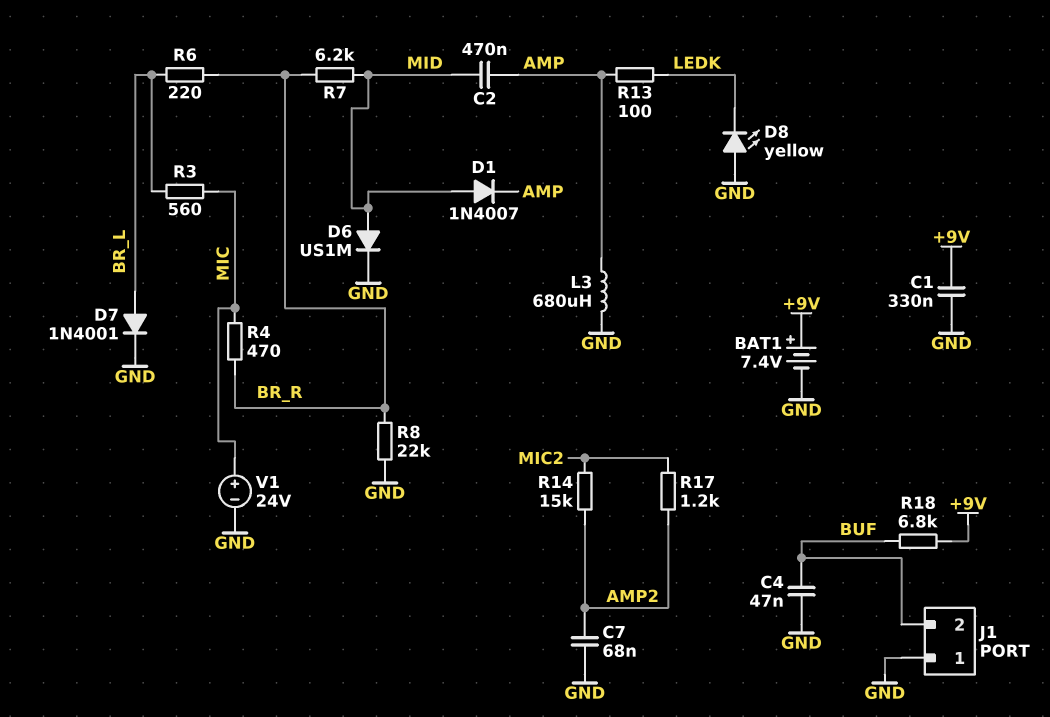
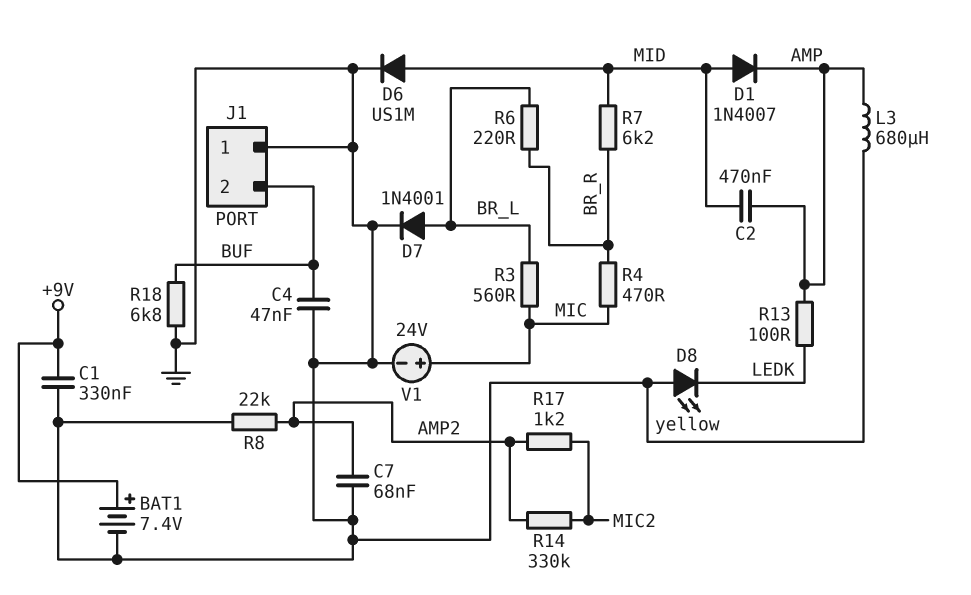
R8: 22k (BR_R, GND) -> 22k (AMP2, GND)
R14: 15k (AMP2, MIC2) -> 330k (AMP2, MIC2)
R18: 6.8k (+9V, BUF) -> 6.8k (BUF, GND)

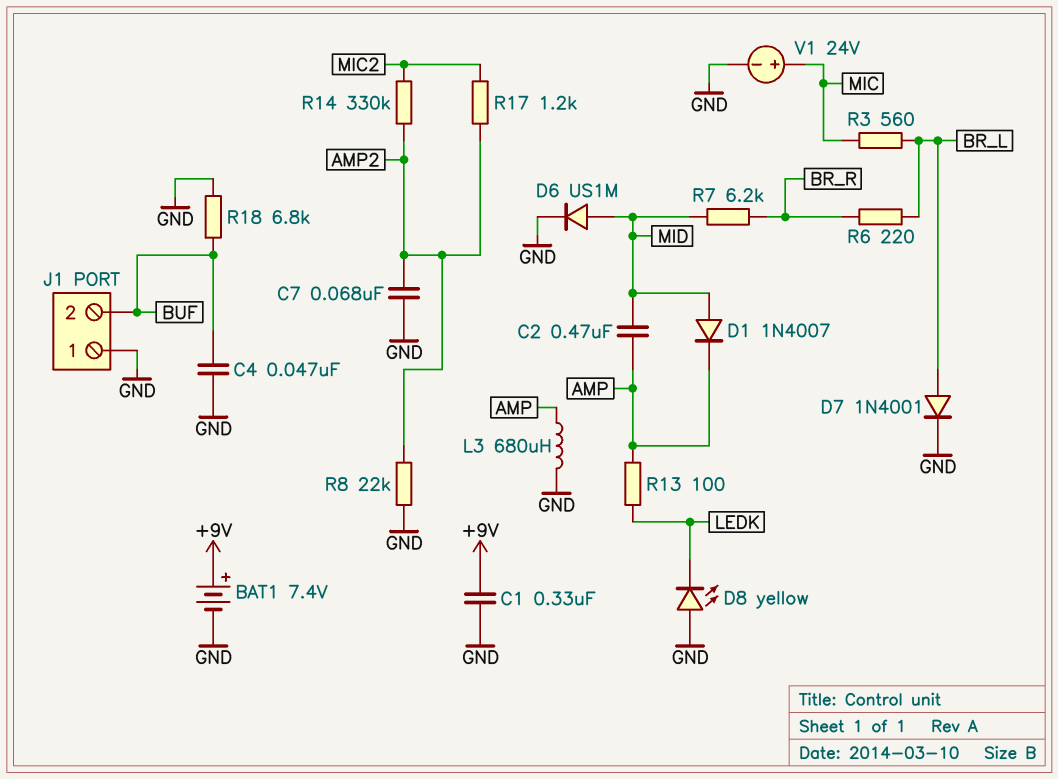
R4: 470 (BR_R, MIC) -> none

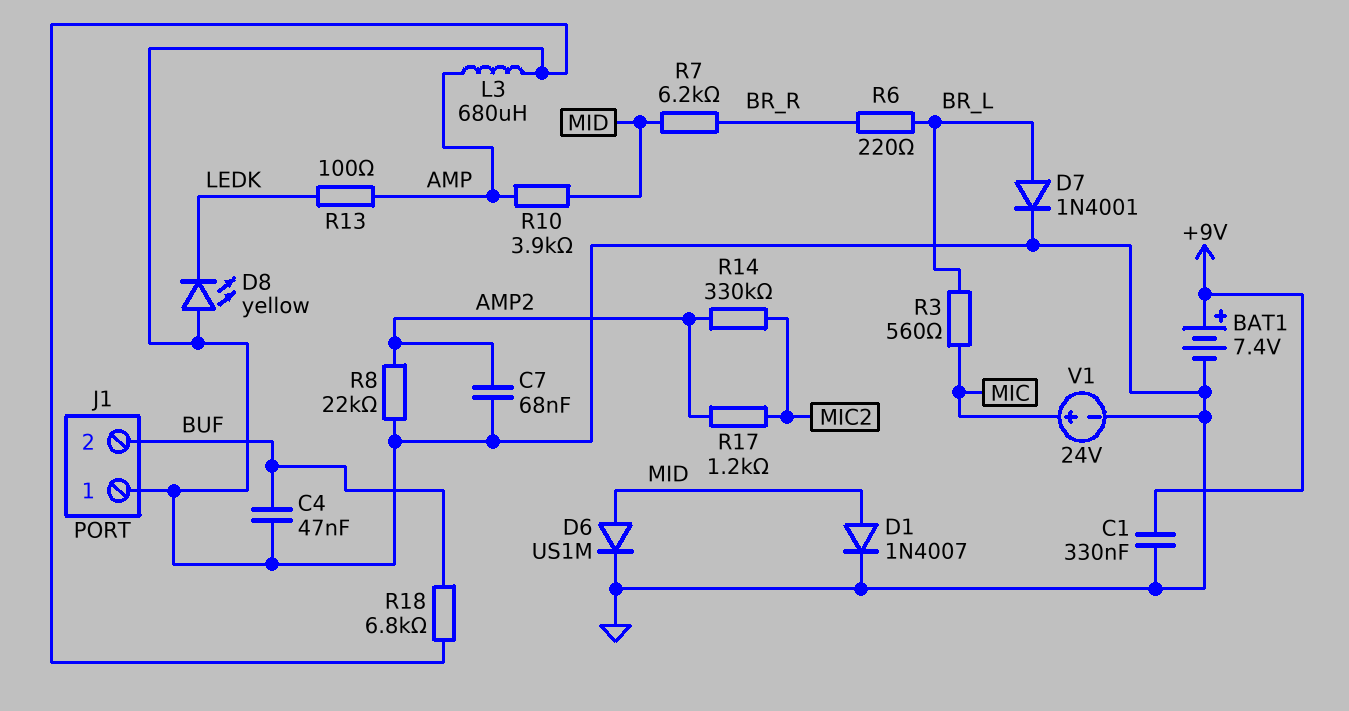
C2: 470nF (AMP, MID) -> none
D1: diode 1N4007 (A MID, K AMP) -> diode 1N4007 (A MID, K GND)
R10: none -> 3.9k (AMP, MID)

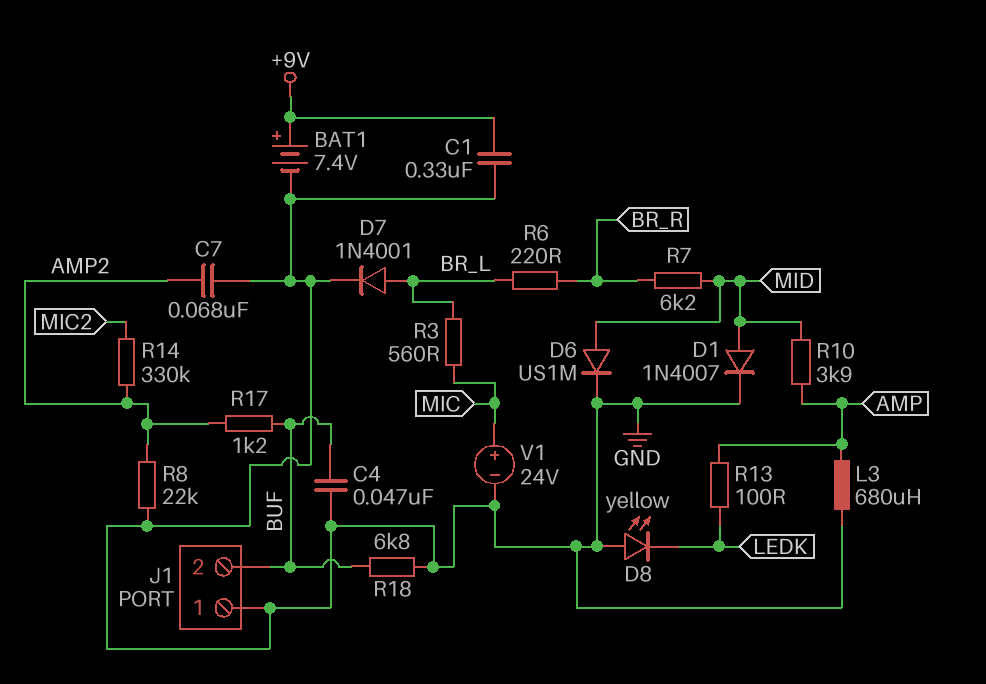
R17: 1.2k (AMP2, MIC2) -> 1.2k (AMP2, BUF)

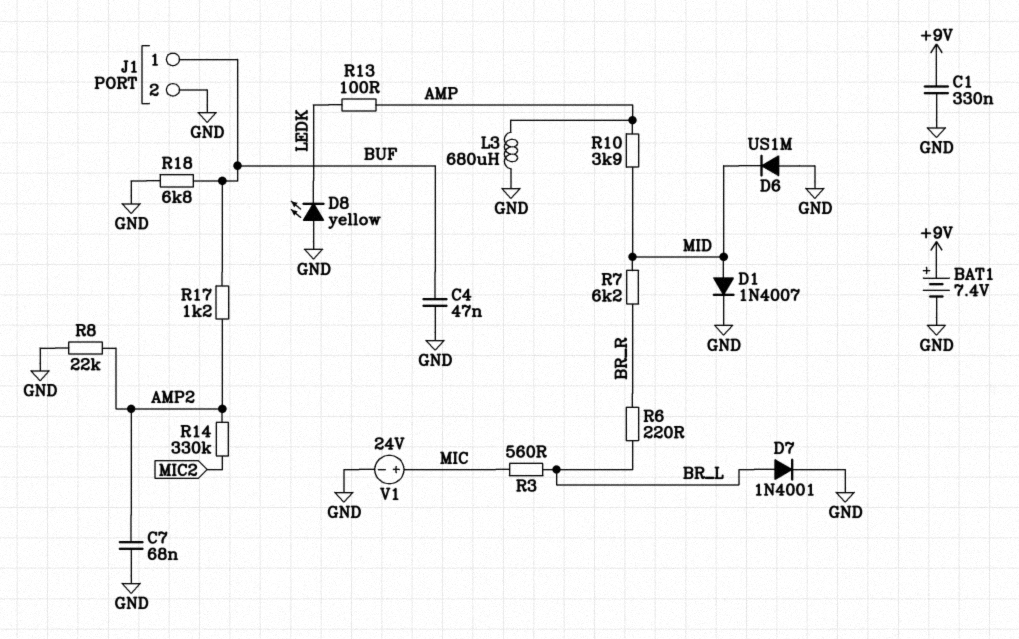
D6: diode US1M (A MID, K GND) -> diode US1M (A GND, K MID)
J1 pin 1: GND -> BUF
J1 pin 2: BUF -> GND

